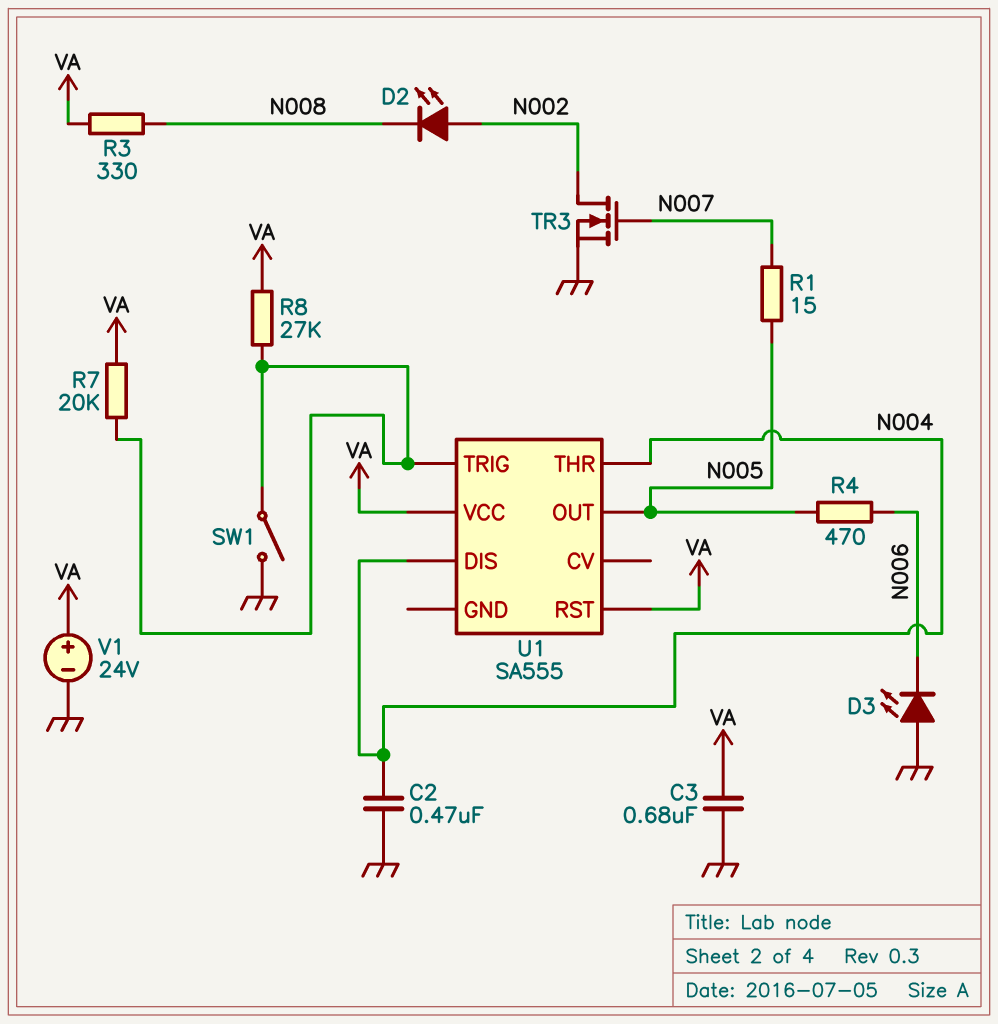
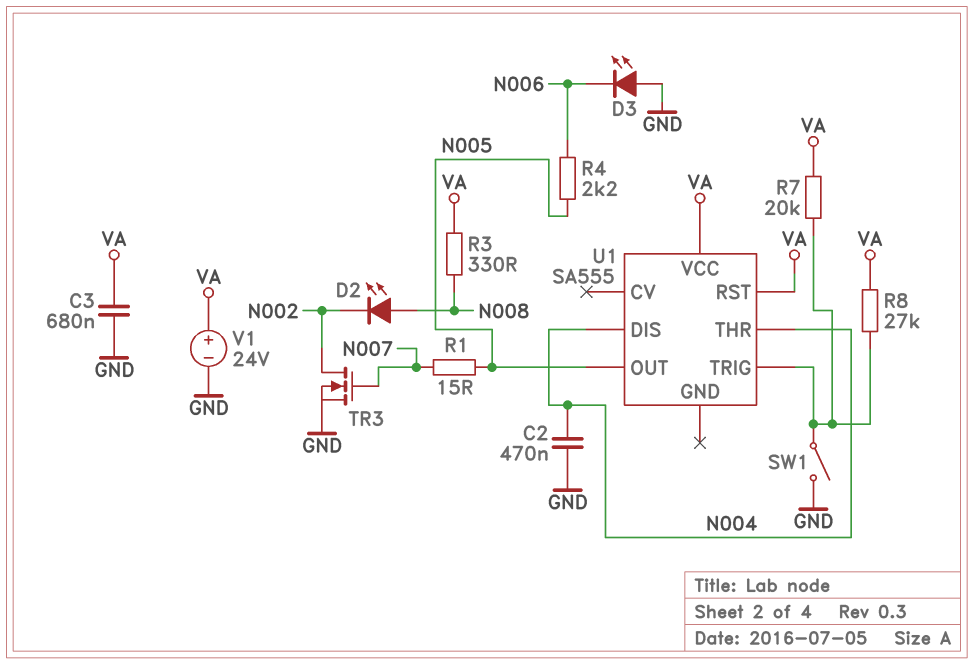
D2: LED (A N002, K N008) -> LED (A N008, K N002)
R4: 470 (N005, N006) -> 2.2k (N005, N006)

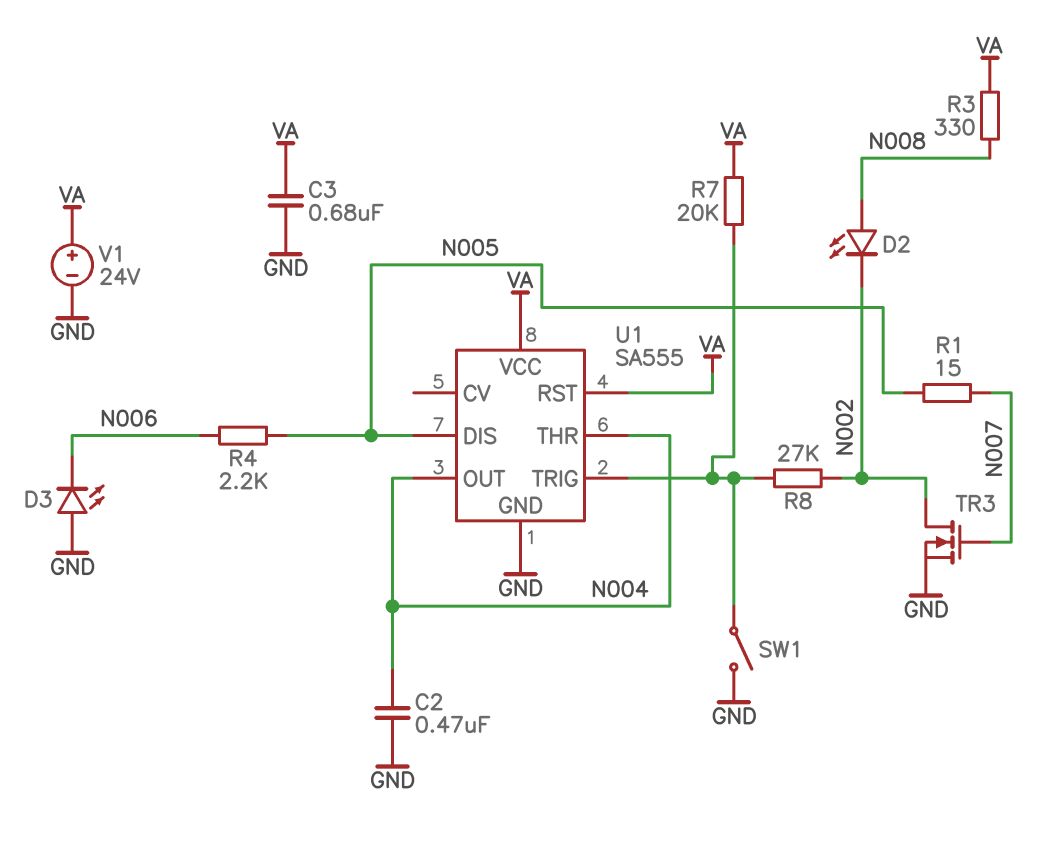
R8: 27k (U1/TRIG, VA) -> 27k (N002, U1/TRIG)
U1 pin DIS: N004 -> N005
U1 pin GND: none -> GND
U1 pin OUT: N005 -> N004

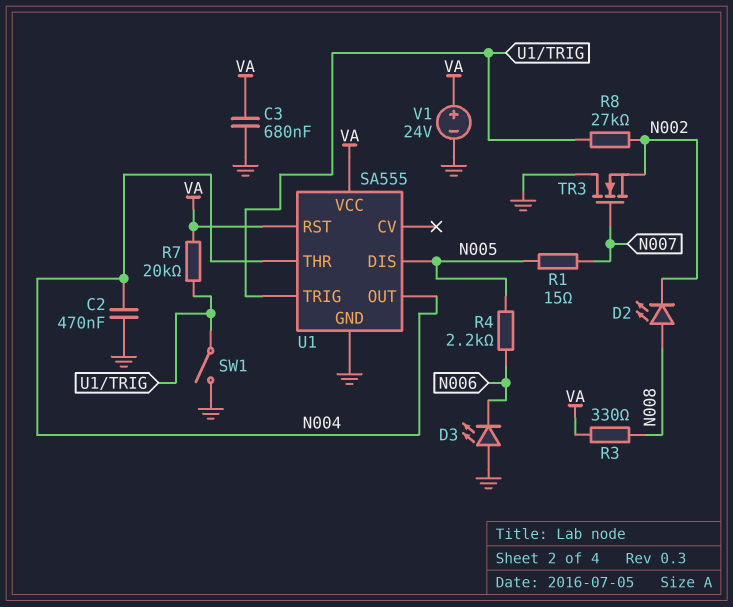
TR3: NMOS (G N007, D N002, S GND) -> NMOS (G N007, D GND, S N002)

